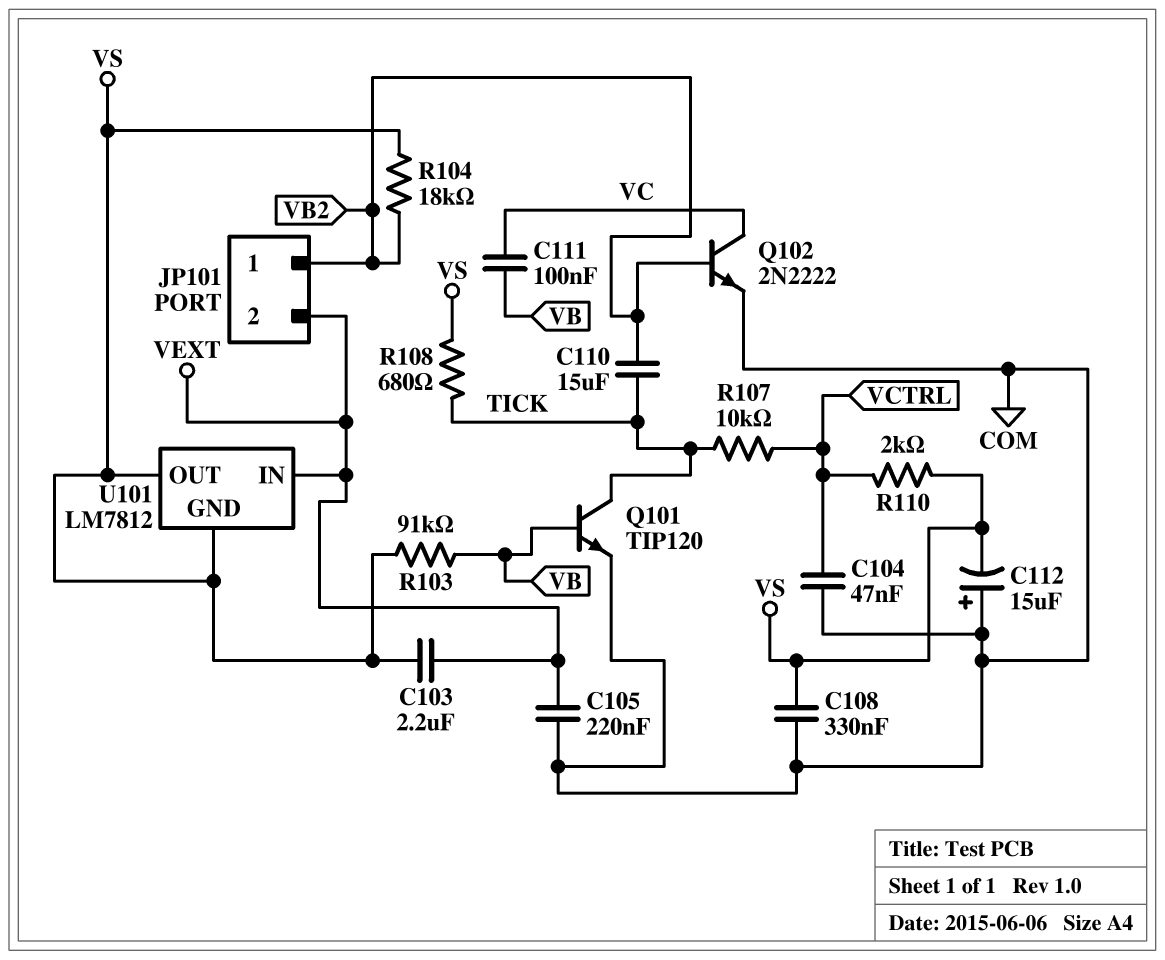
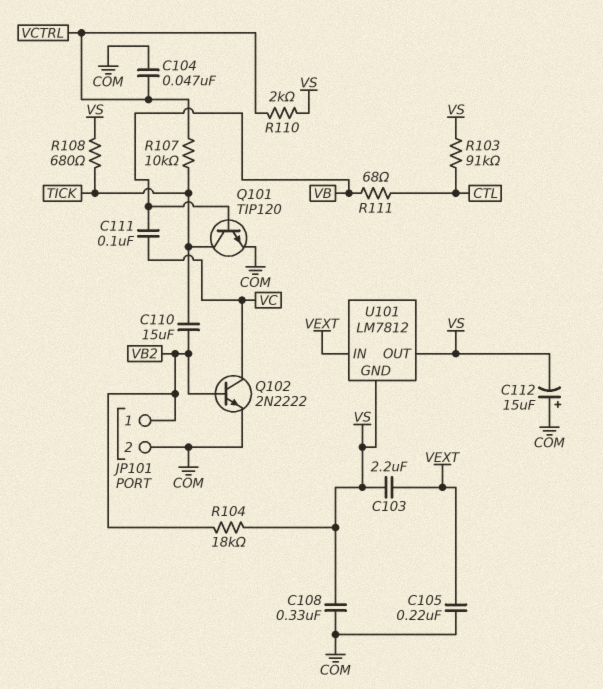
JP101 pin 2: VEXT -> COM
R103: 91k (VB, VS) -> 91k (CTL, VS)
R111: none -> 68 (CTL, VB)

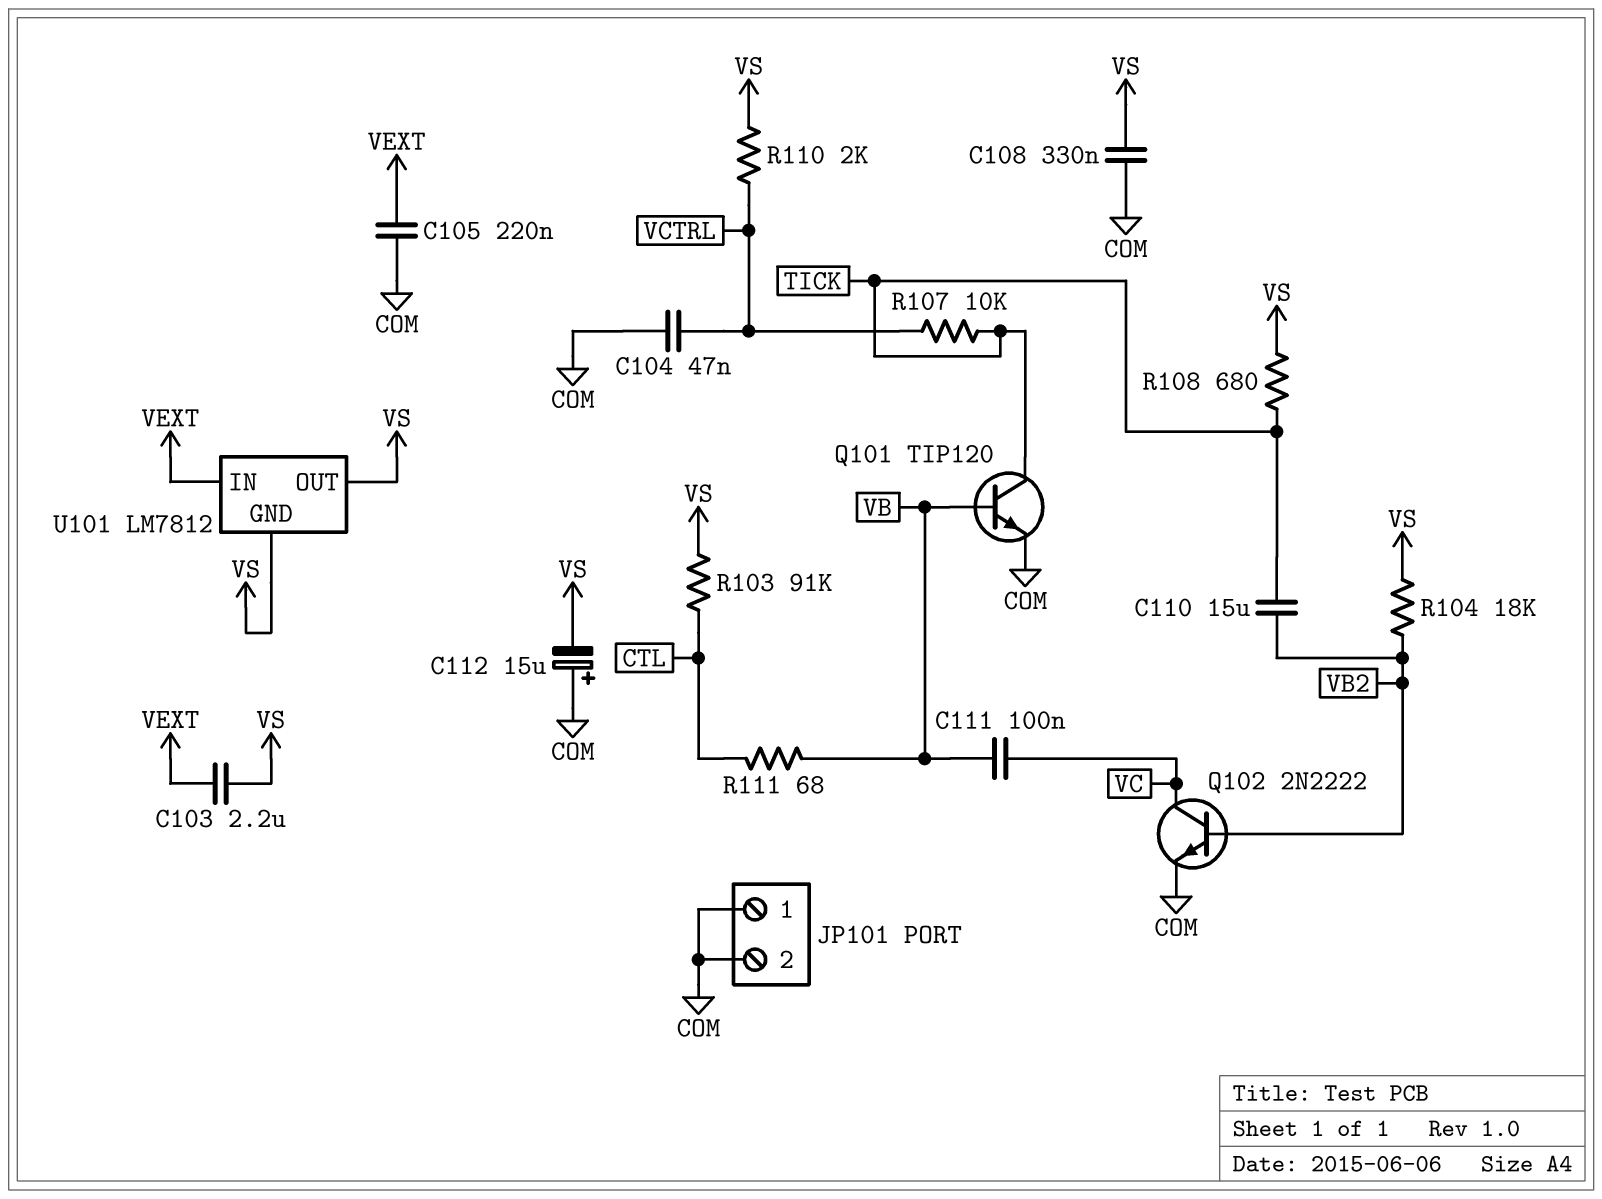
JP101 pin 1: VB2 -> COM

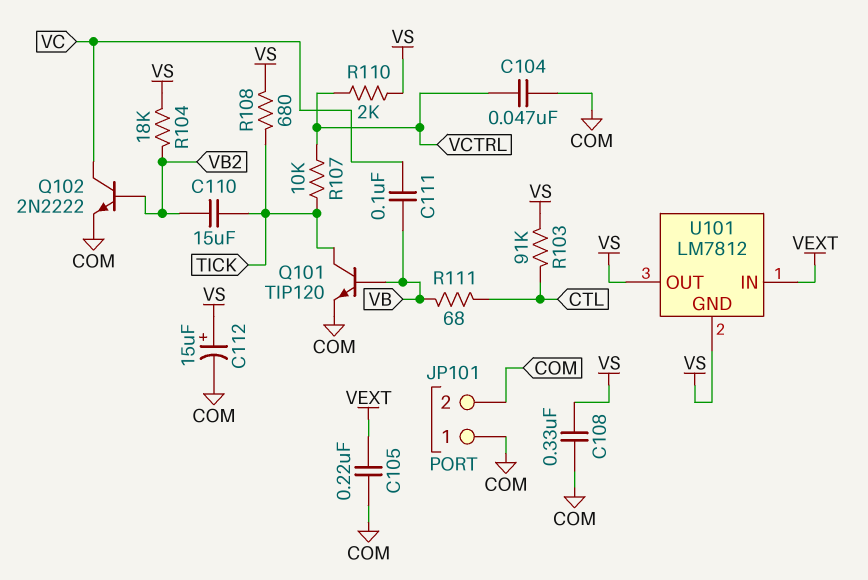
C103: 2.2uF (VEXT, VS) -> none
C112: 15uF (plus COM, minus VS) -> 15uF (plus VS, minus COM)

